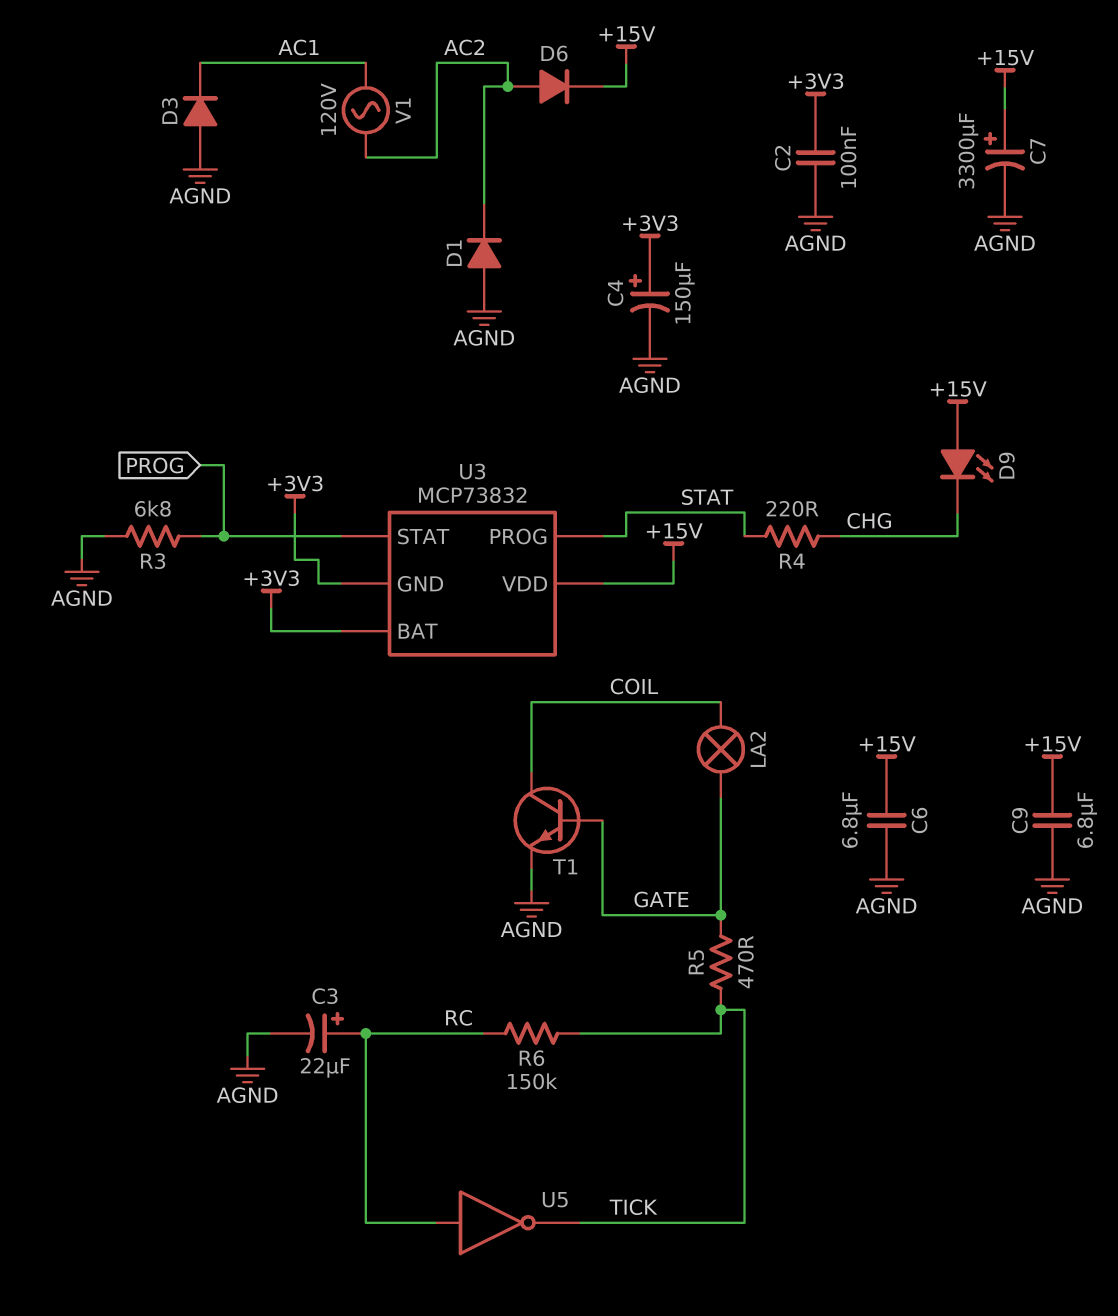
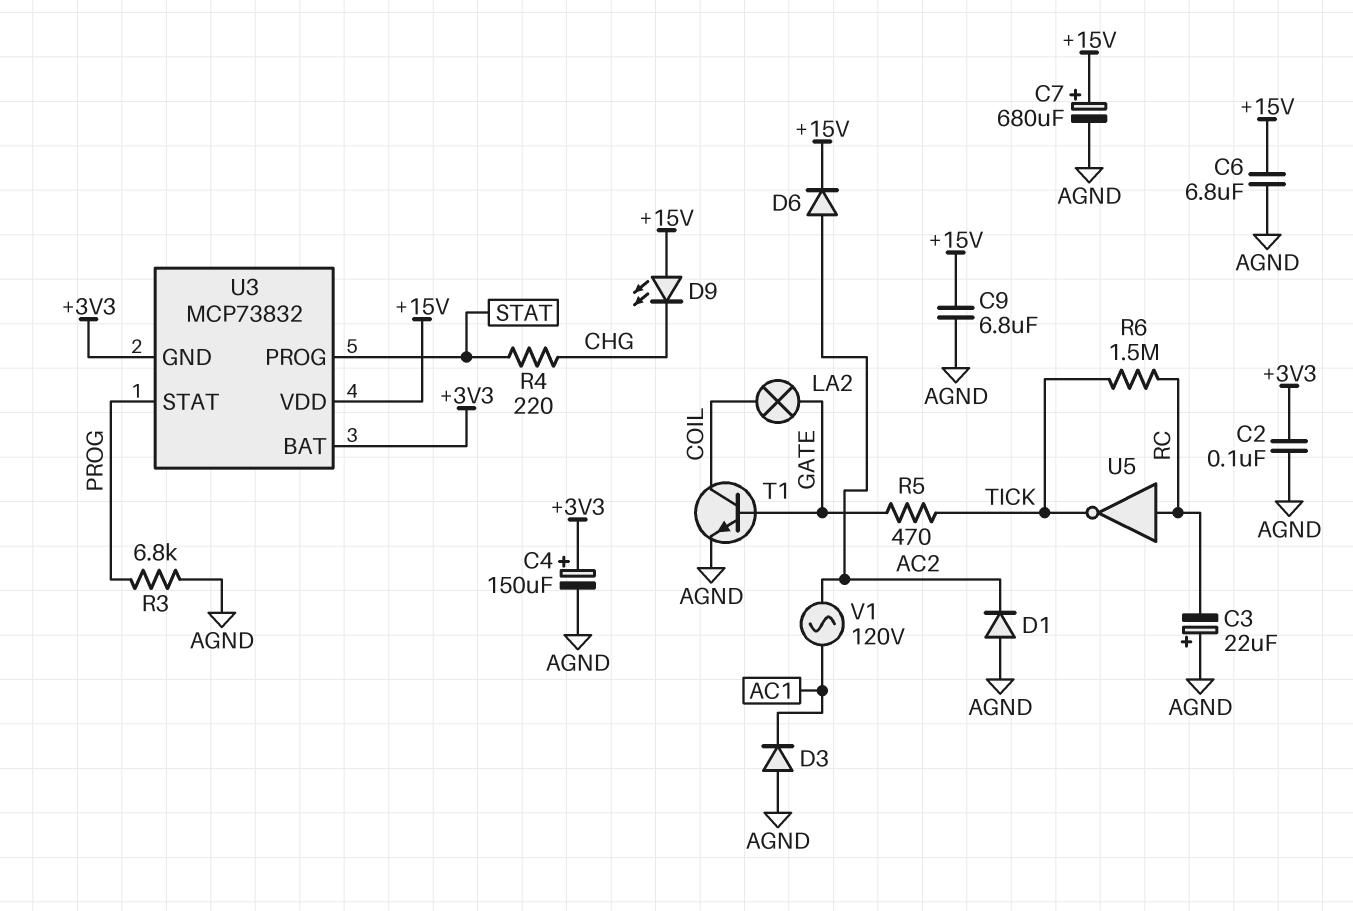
C3: 22uF (plus RC, minus AGND) -> 22uF (plus AGND, minus RC)
C7: 3300uF (plus +15V, minus AGND) -> 680uF (plus +15V, minus AGND)
R6: 150k (RC, TICK) -> 1.5M (RC, TICK)

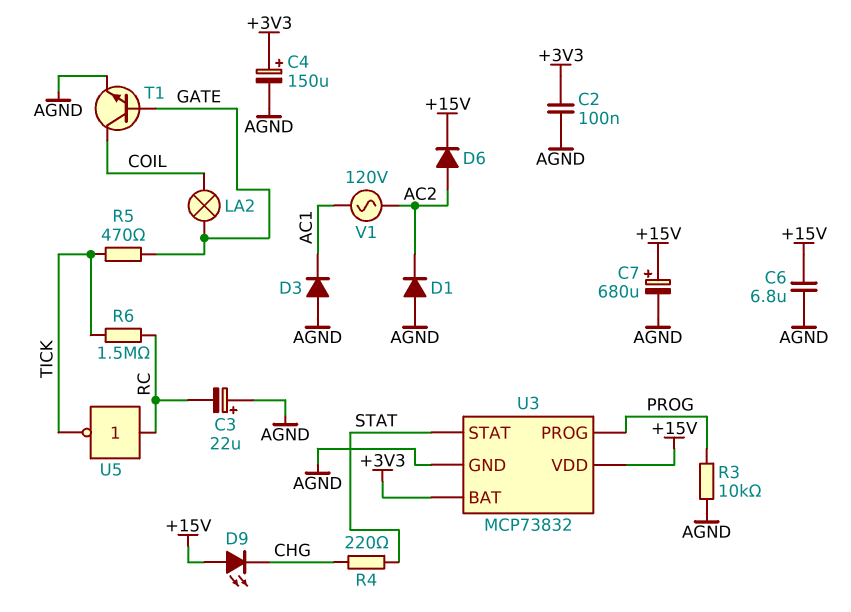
C9: 6.8uF (+15V, AGND) -> none
R3: 6.8k (AGND, PROG) -> 10k (AGND, PROG)
U3 pin GND: +3V3 -> AGND
U3 pin PROG: STAT -> PROG
U3 pin STAT: PROG -> STAT

